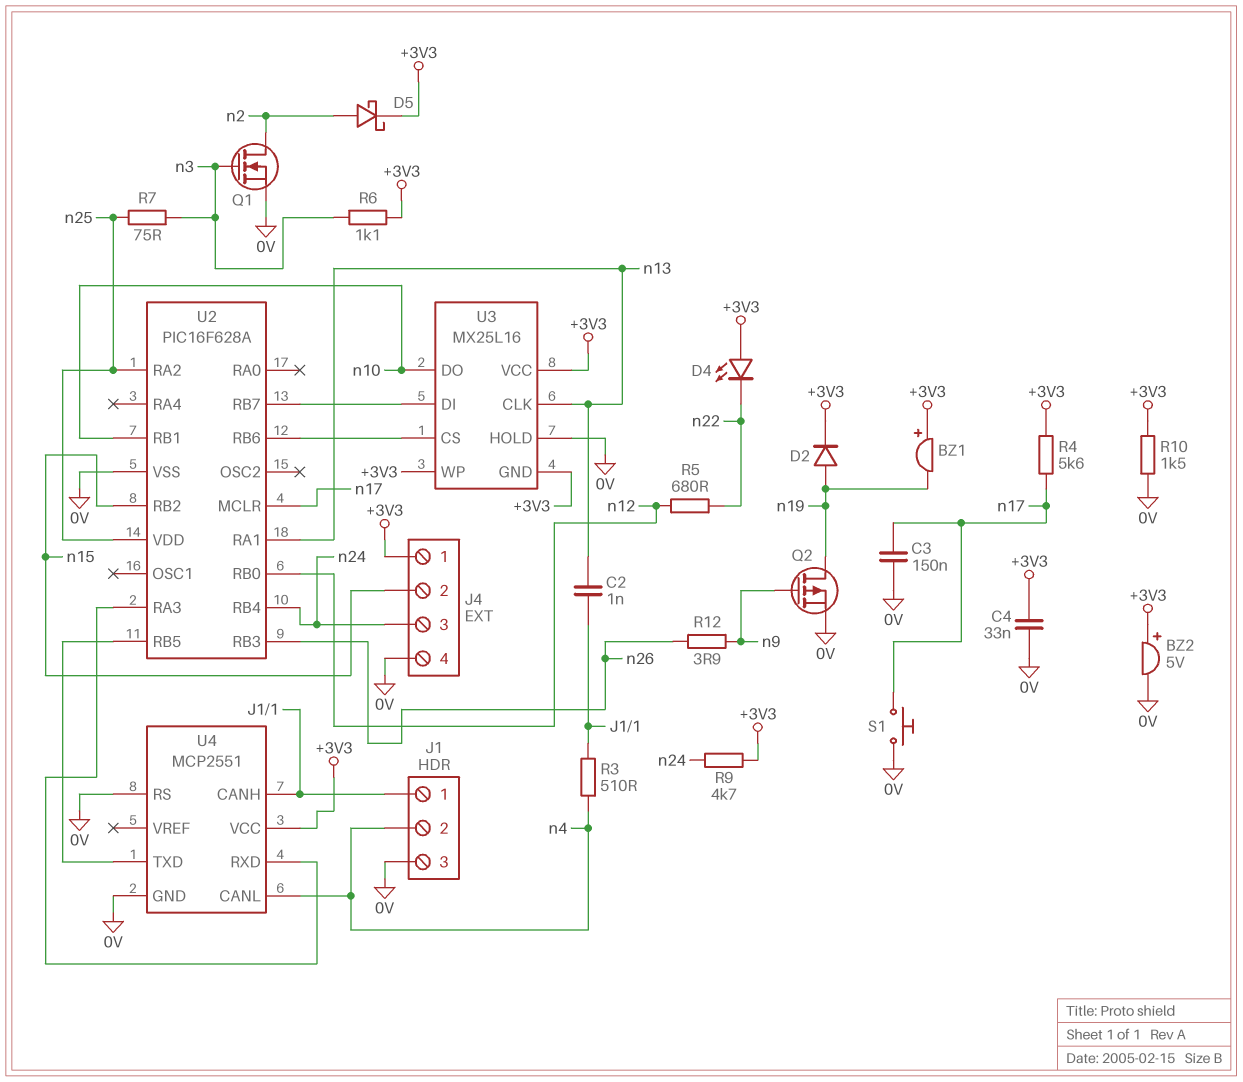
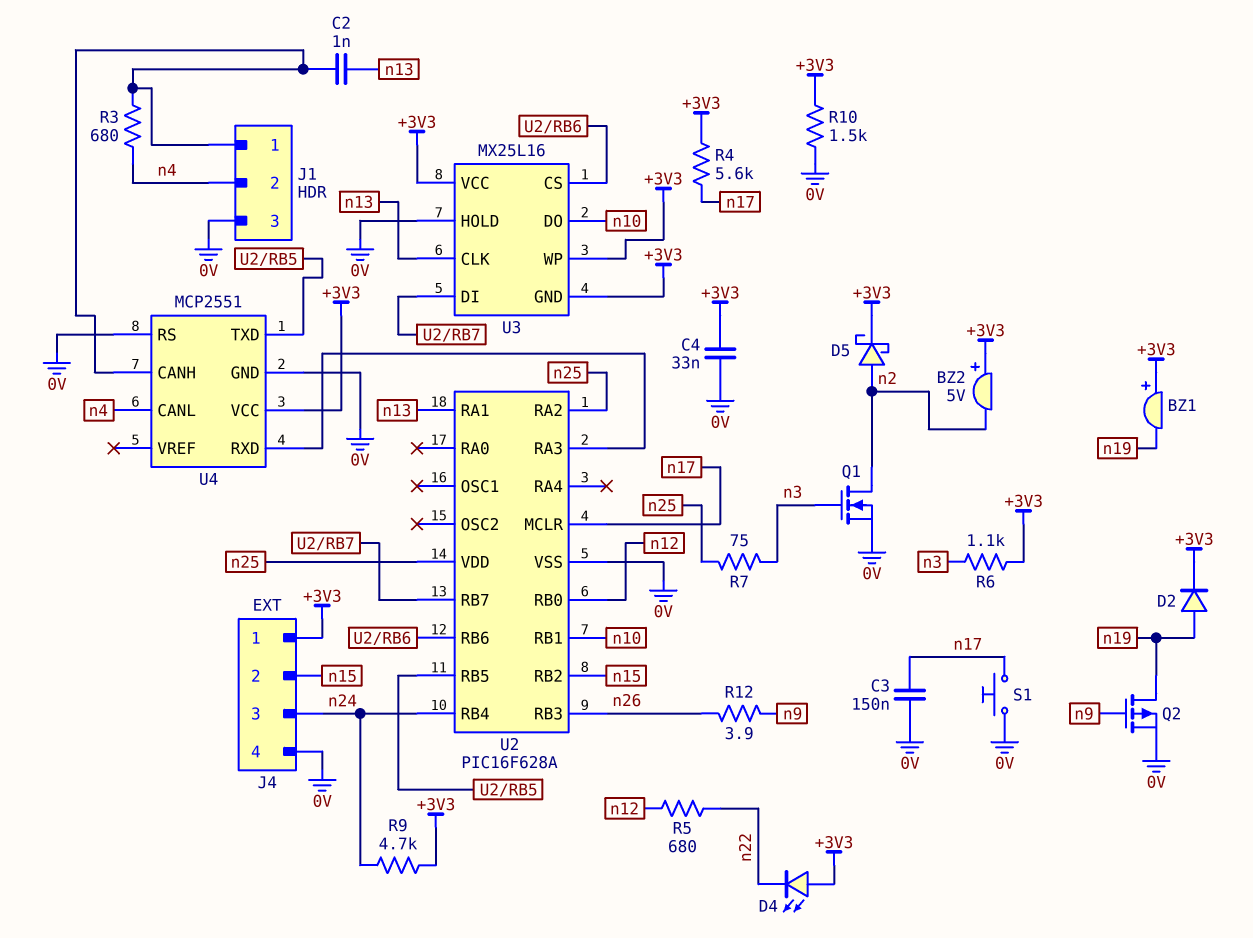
BZ2: buzzer 5V (plus +3V3, minus 0V) -> buzzer 5V (plus +3V3, minus n2)
R3: 510 (J1/1, n4) -> 680 (J1/1, n4)

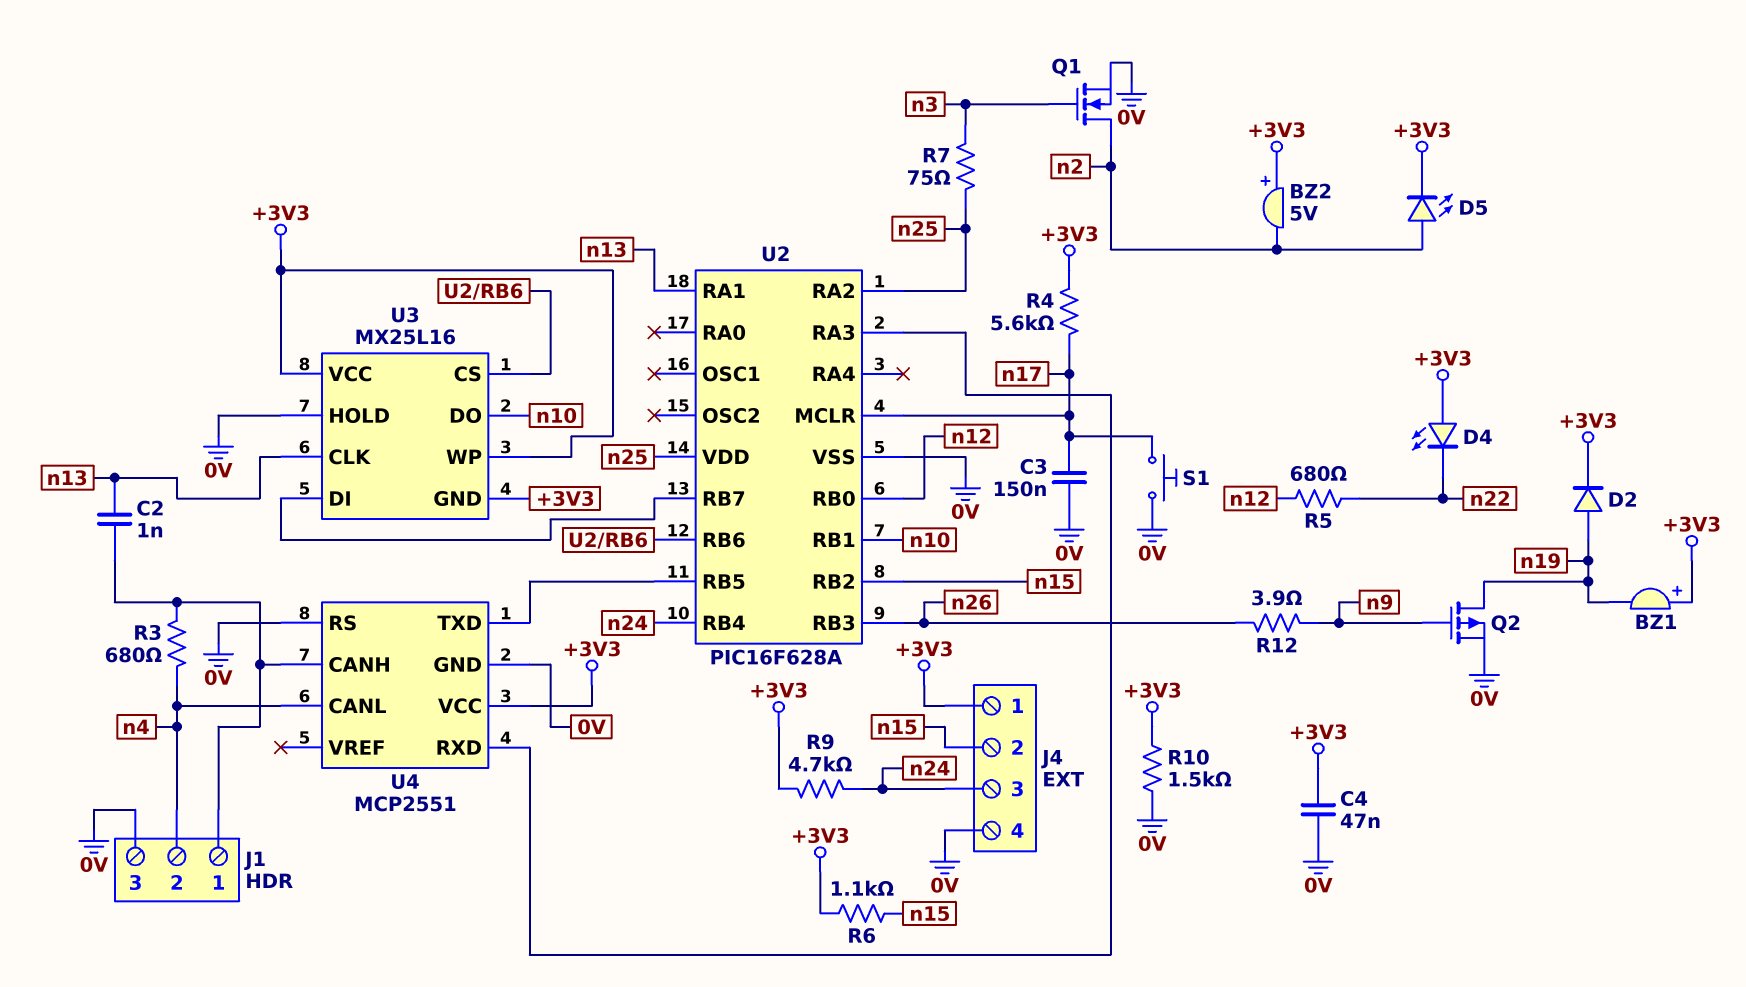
C4: 33nF (+3V3, 0V) -> 47nF (+3V3, 0V)
D5: schottky (A n2, K +3V3) -> LED (A n2, K +3V3)
R6: 1.1k (+3V3, n3) -> 1.1k (+3V3, n15)

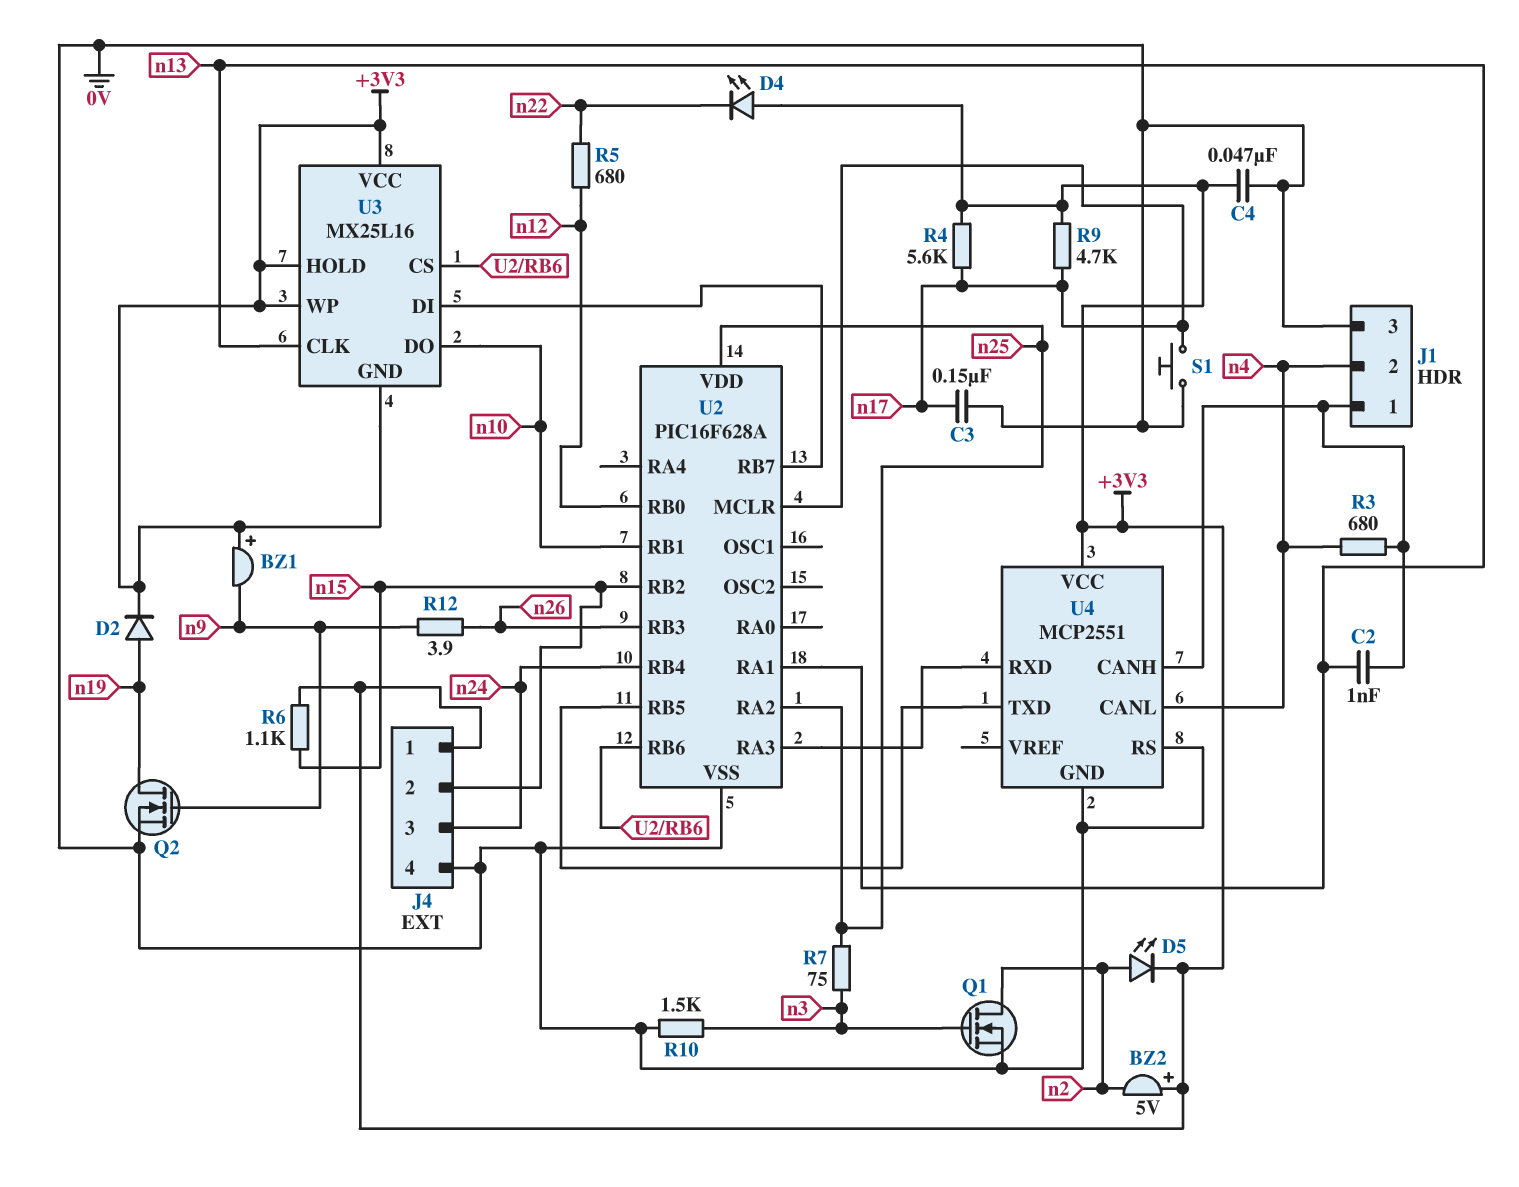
BZ1: buzzer (plus +3V3, minus n19) -> buzzer (plus +3V3, minus n9)
Q2: PMOS (G n9, D n19, S 0V) -> NMOS (G n9, D n19, S 0V)
R9: 4.7k (+3V3, n24) -> 4.7k (+3V3, n17)
R10: 1.5k (+3V3, 0V) -> 1.5k (0V, n3)
U3 pin HOLD: 0V -> +3V3

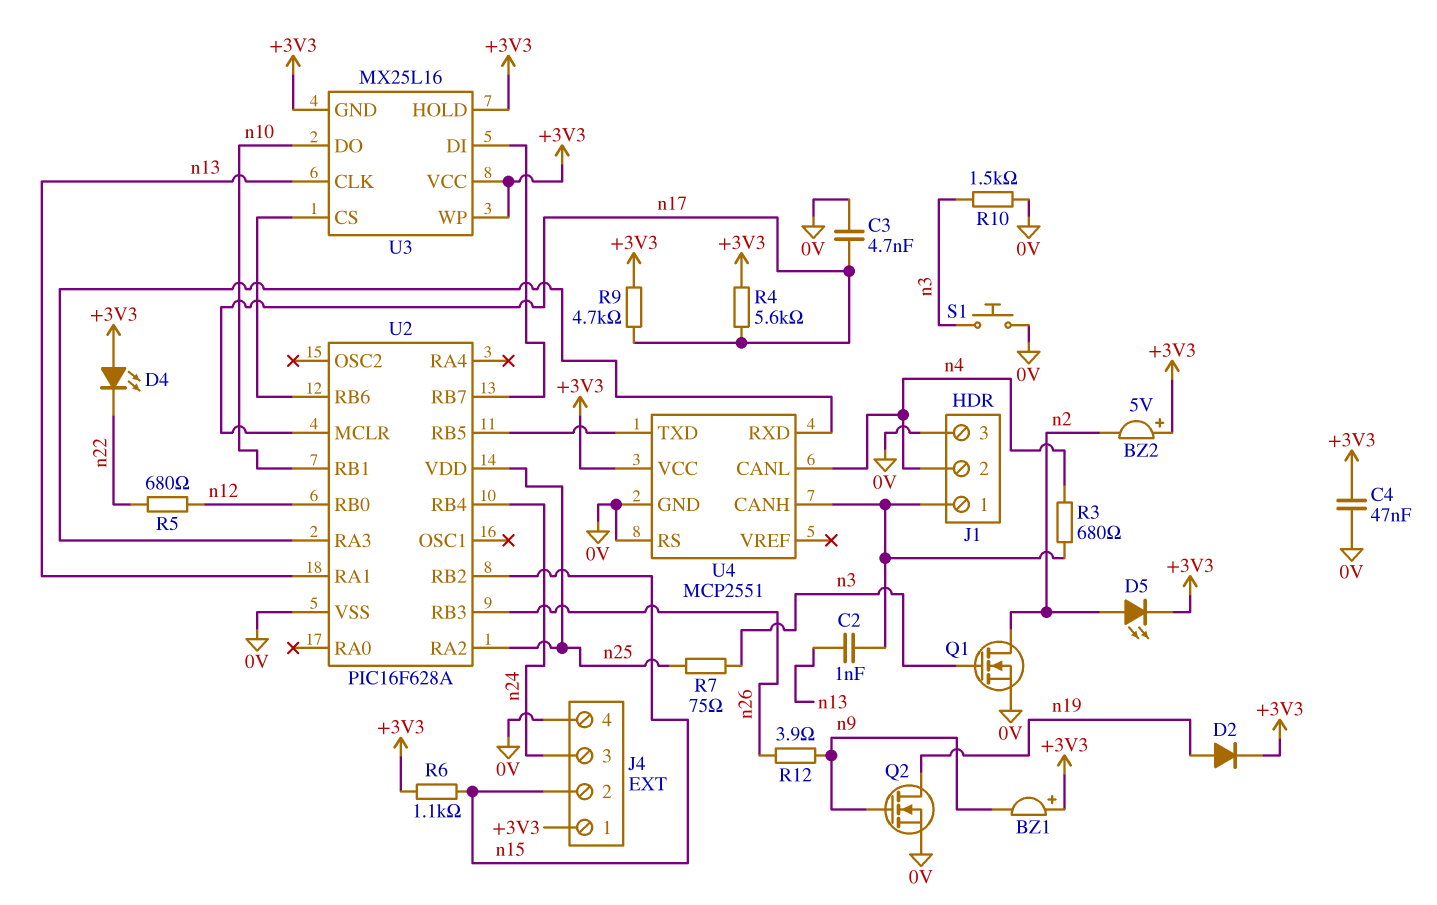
C3: 150nF (0V, n17) -> 4.7nF (0V, n17)
S1: button (0V, n17) -> button (0V, n3)

